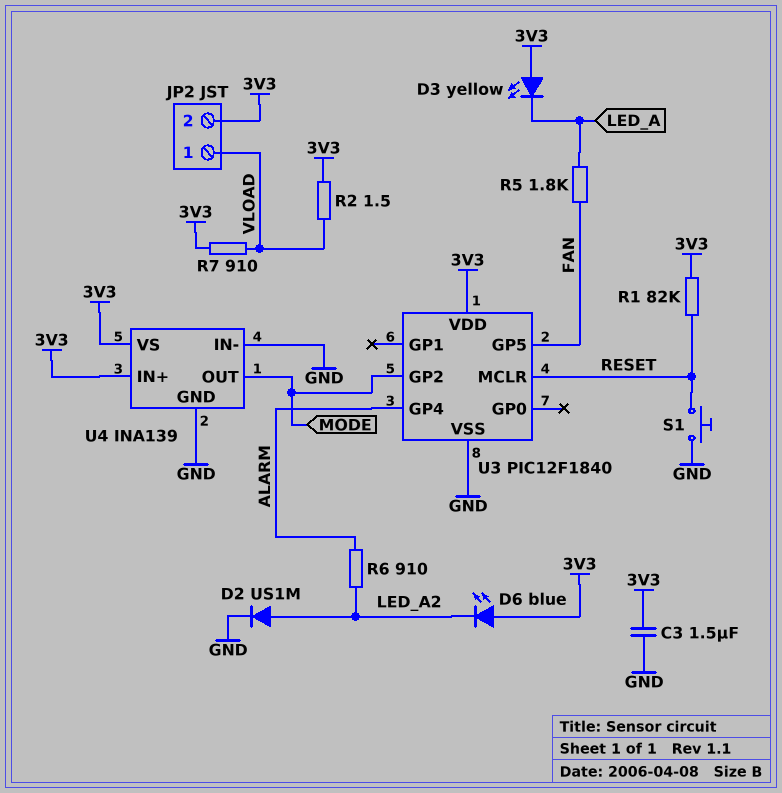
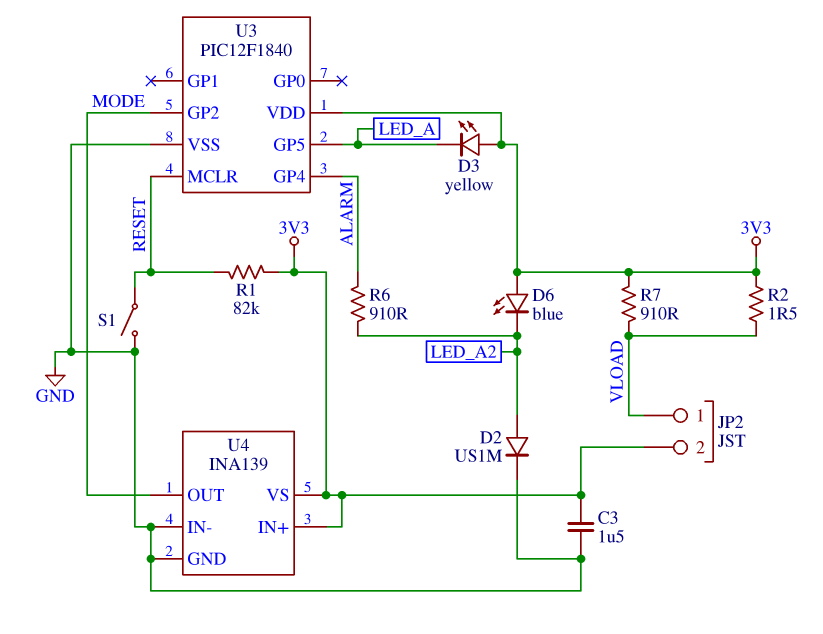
R5: 1.8k (FAN, LED_A) -> none
S1: button (GND, RESET) -> switch (GND, RESET)
U3 pin GP5: FAN -> LED_A

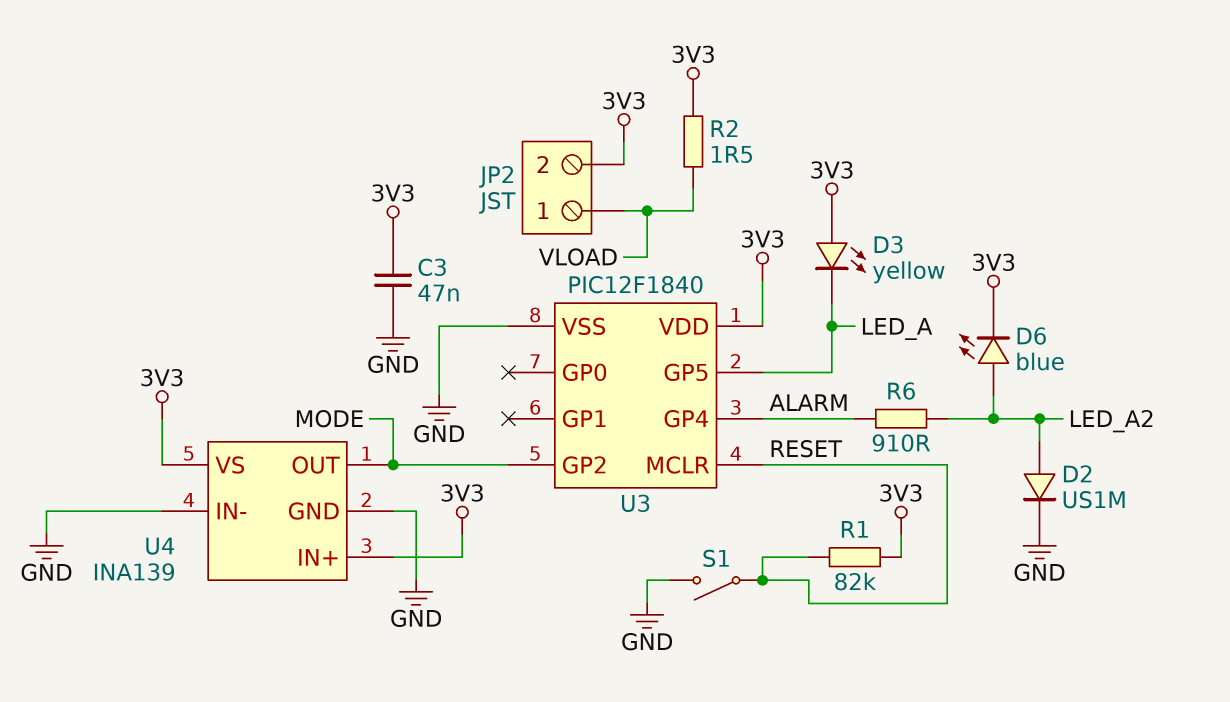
C3: 1.5uF (3V3, GND) -> 47nF (3V3, GND)
D6: LED blue (A 3V3, K LED_A2) -> LED blue (A LED_A2, K 3V3)
R7: 910 (3V3, VLOAD) -> none

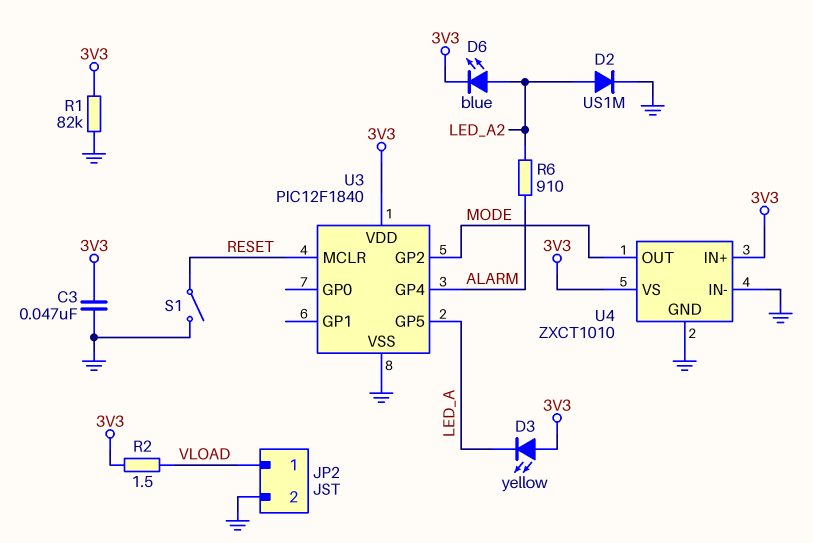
JP2 pin 2: 3V3 -> GND
R1: 82k (3V3, RESET) -> 82k (3V3, GND)
U4: INA139 -> ZXCT1010

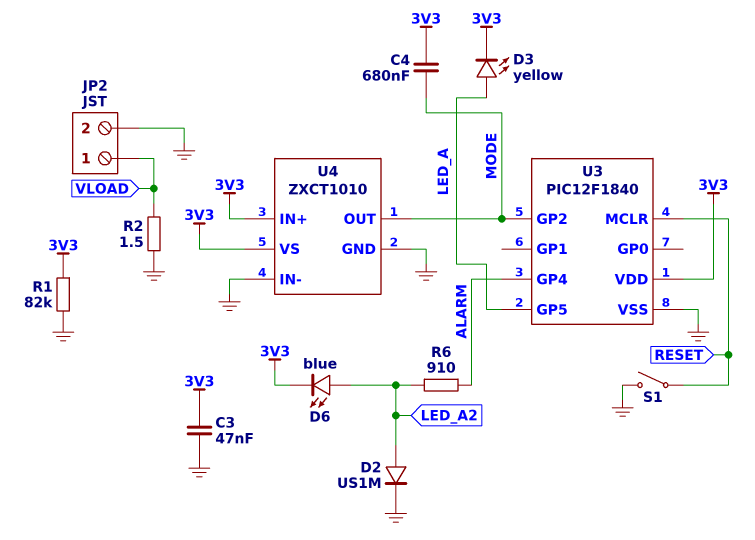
C4: none -> 680nF (3V3, MODE)
D3: LED yellow (A 3V3, K LED_A) -> LED yellow (A LED_A, K 3V3)
R2: 1.5 (3V3, VLOAD) -> 1.5 (GND, VLOAD)

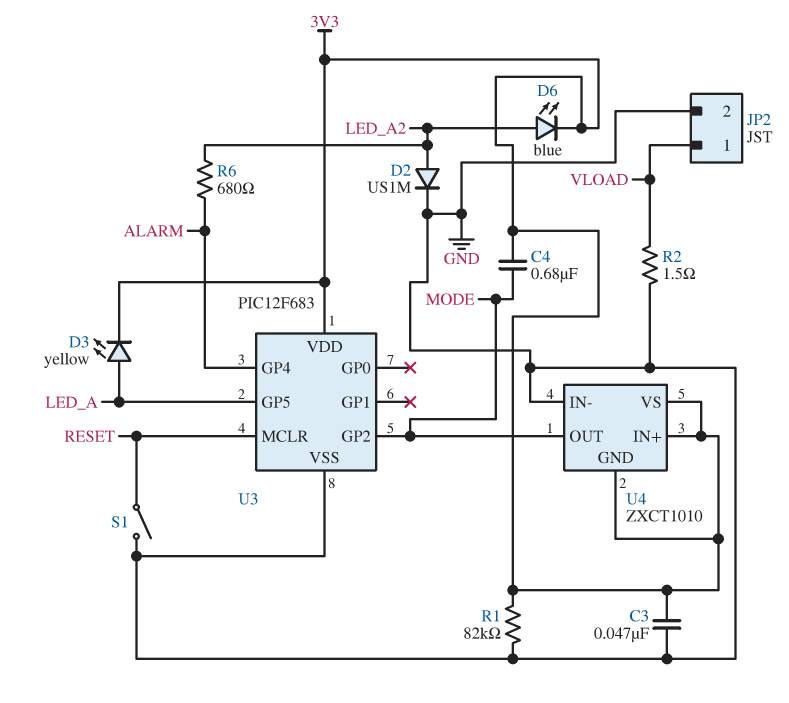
R6: 910 (ALARM, LED_A2) -> 680 (ALARM, LED_A2)
U3: PIC12F1840 -> PIC12F683
U4 pin GND: GND -> 3V3

